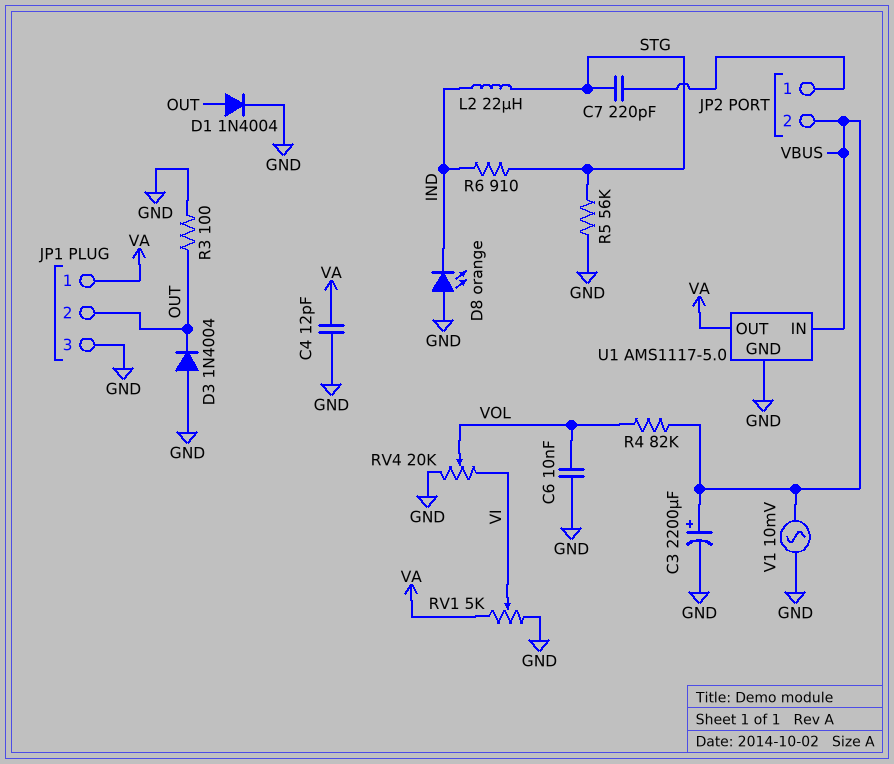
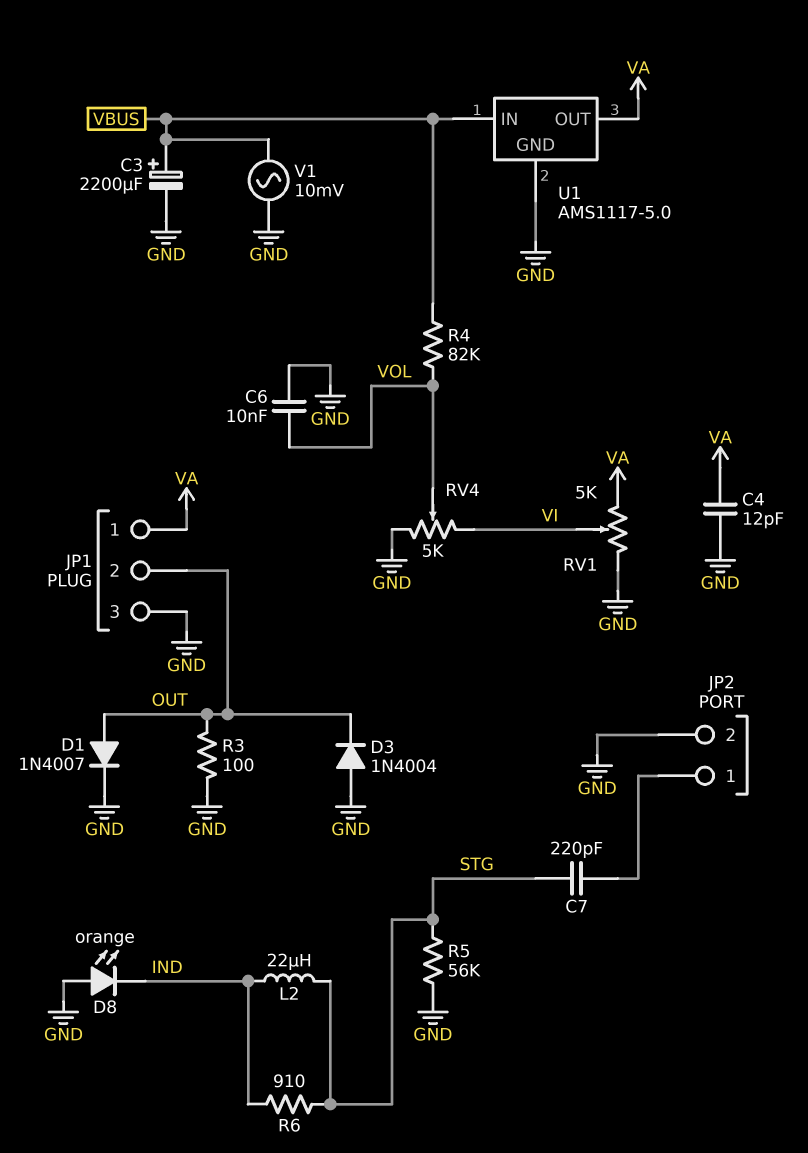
D1: diode 1N4004 (A OUT, K GND) -> diode 1N4007 (A OUT, K GND)
JP2 pin 2: VBUS -> GND
RV4: 20k (GND, VI, wiper VOL) -> 5k (GND, VI, wiper VOL)

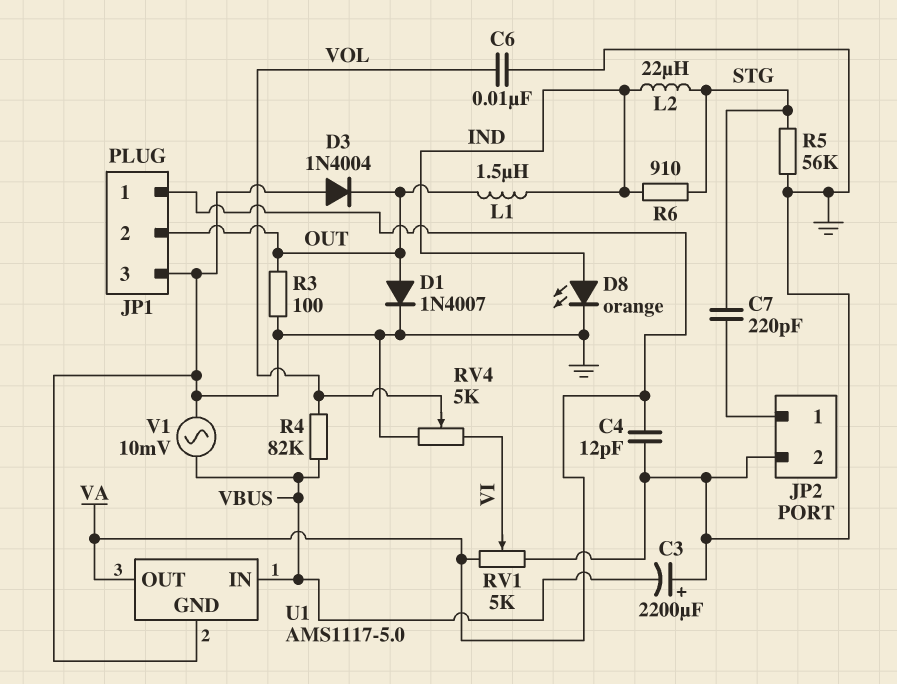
C3: 2200uF (plus VBUS, minus GND) -> 2200uF (plus GND, minus VBUS)
D8: LED orange (A GND, K IND) -> LED orange (A IND, K GND)
L1: none -> 1.5uH (IND, OUT)

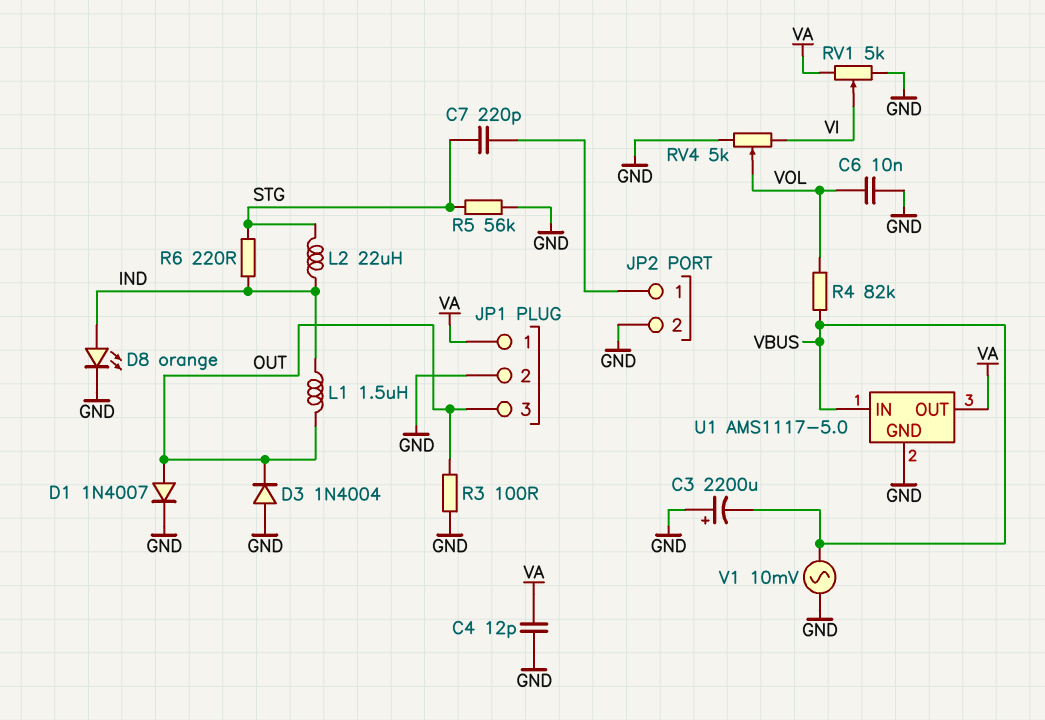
JP1 pin 2: OUT -> GND
JP1 pin 3: GND -> OUT
R6: 910 (IND, STG) -> 220 (IND, STG)

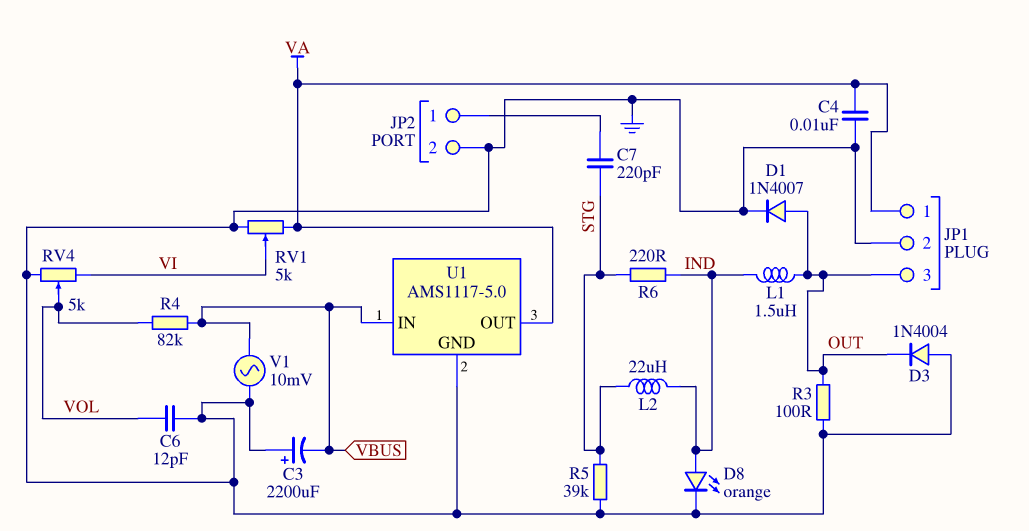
C4: 12pF (GND, VA) -> 10nF (GND, VA)
C6: 10nF (GND, VOL) -> 12pF (GND, VOL)
R5: 56k (GND, STG) -> 39k (GND, STG)

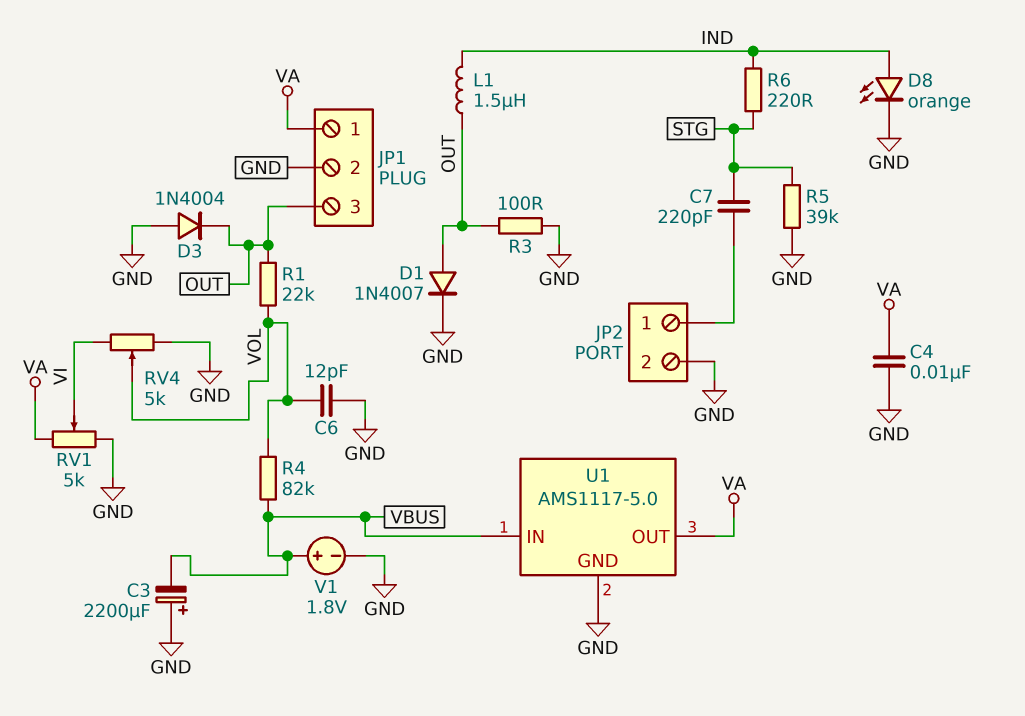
L2: 22uH (IND, STG) -> none
R1: none -> 22k (OUT, VOL)
V1: AC 10mV (GND, VBUS) -> 1.8V (plus VBUS, minus GND)

